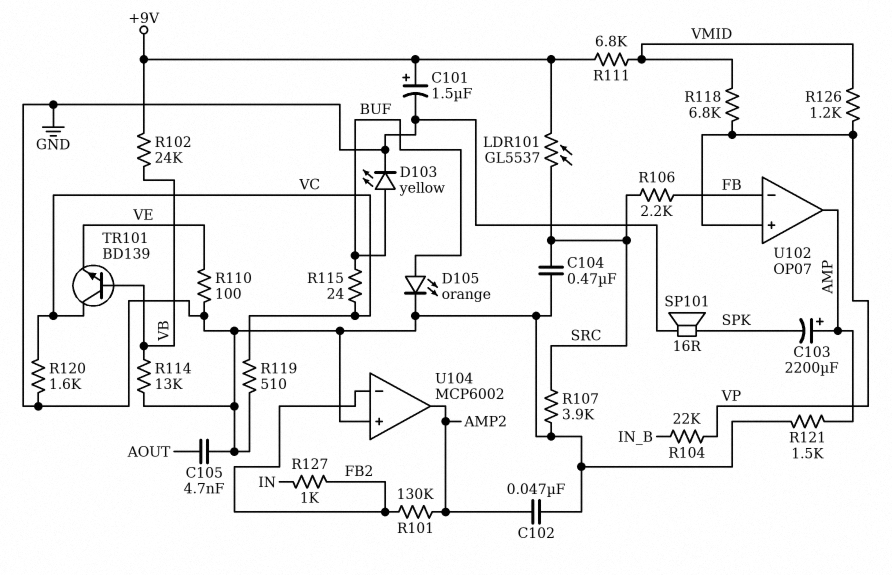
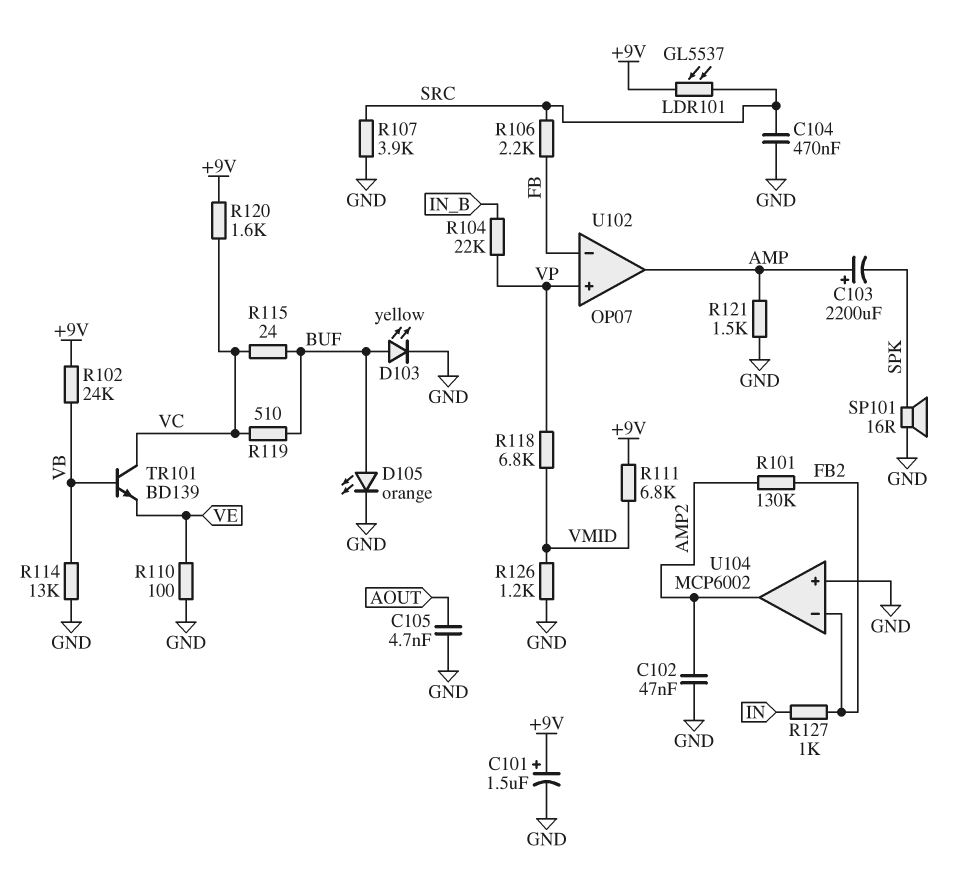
R119: 510 (GND, VC) -> 510 (BUF, VC)
R120: 1.6k (GND, VC) -> 1.6k (+9V, VC)
R126: 1.2k (VMID, VP) -> 1.2k (GND, VMID)

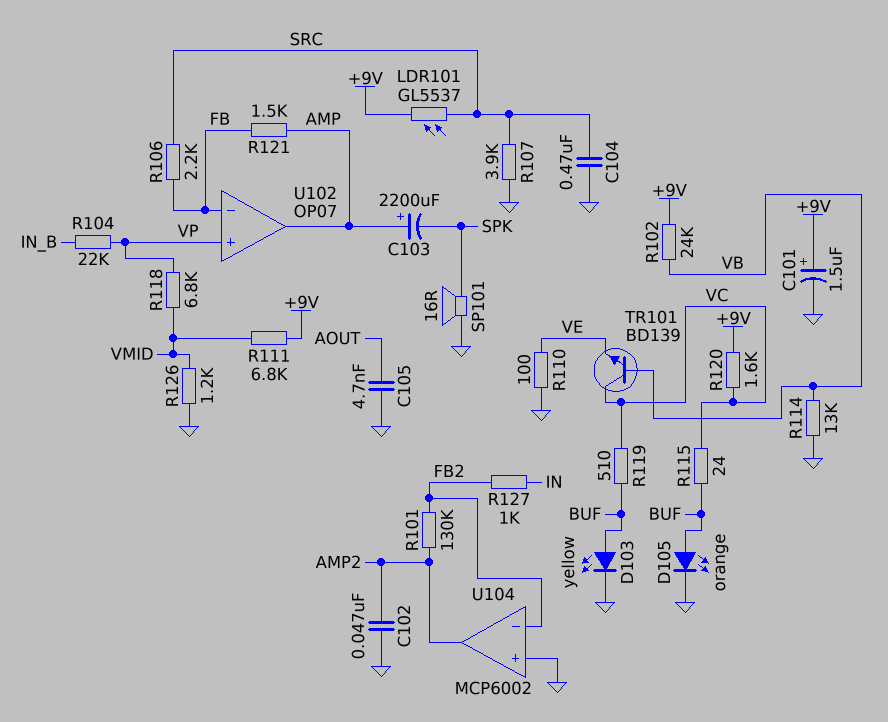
R121: 1.5k (AMP, GND) -> 1.5k (AMP, FB)

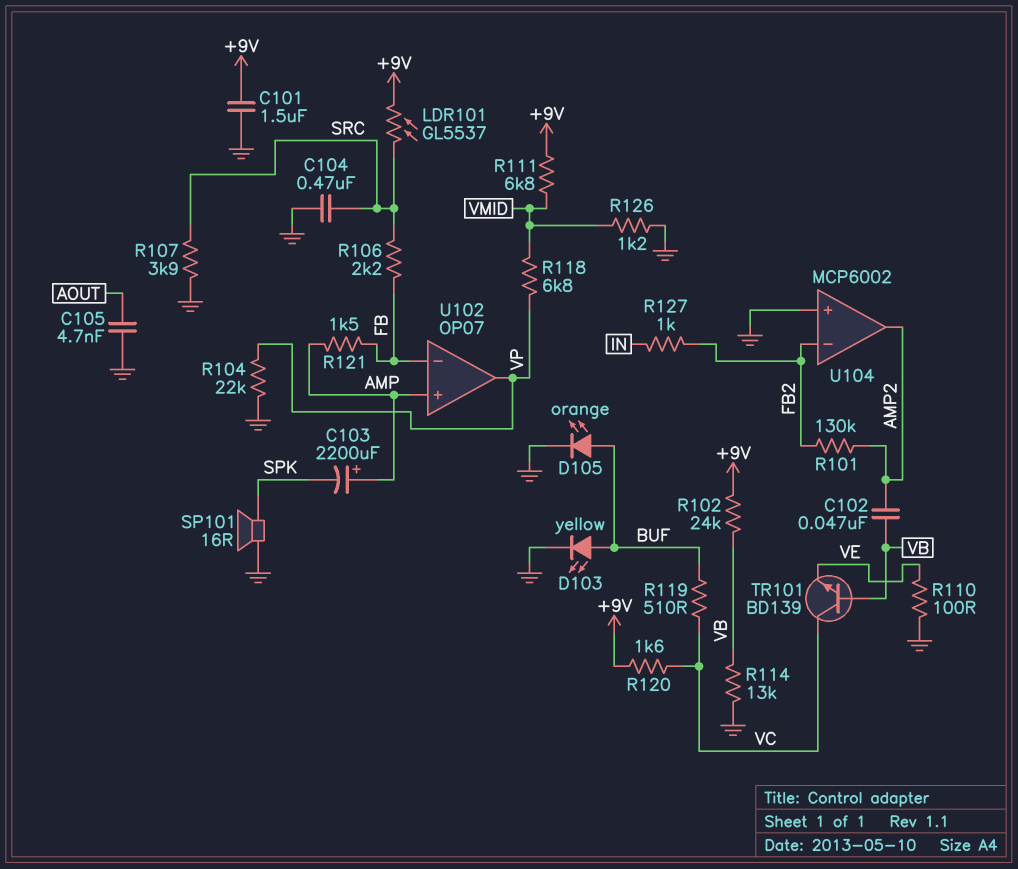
C101: 1.5uF (plus +9V, minus GND) -> 1.5uF (+9V, GND)
C102: 47nF (AMP2, GND) -> 47nF (AMP2, VB)
R104: 22k (IN_B, VP) -> 22k (GND, VP)
R115: 24 (BUF, VC) -> none
U102 pin in+: VP -> AMP
U102 pin out: AMP -> VP

